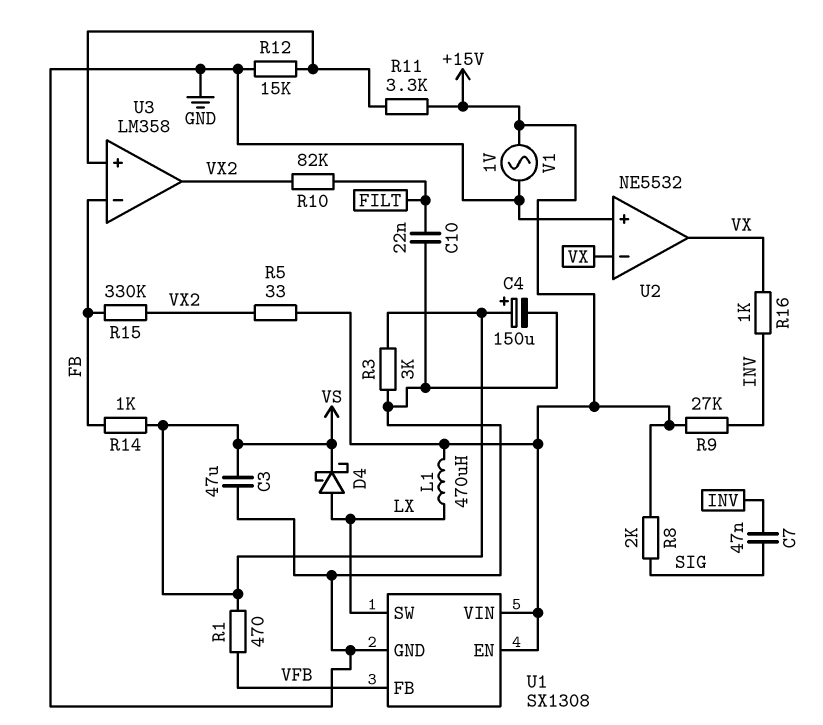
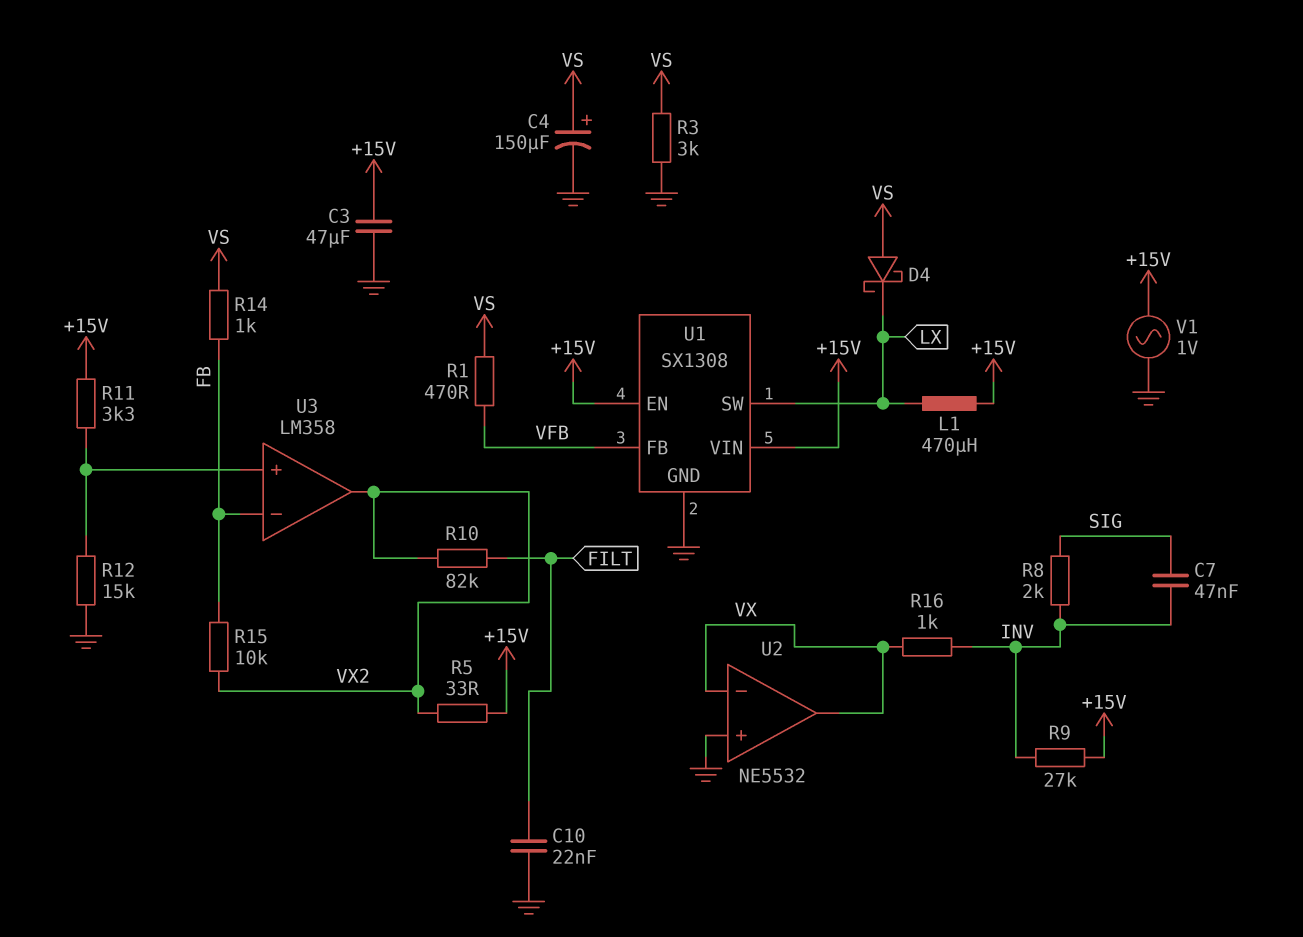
C3: 47uF (GND, VS) -> 47uF (+15V, GND)
D4: schottky (A LX, K VS) -> schottky (A VS, K LX)
R8: 2k (+15V, SIG) -> 2k (INV, SIG)
R15: 330k (FB, VX2) -> 10k (FB, VX2)

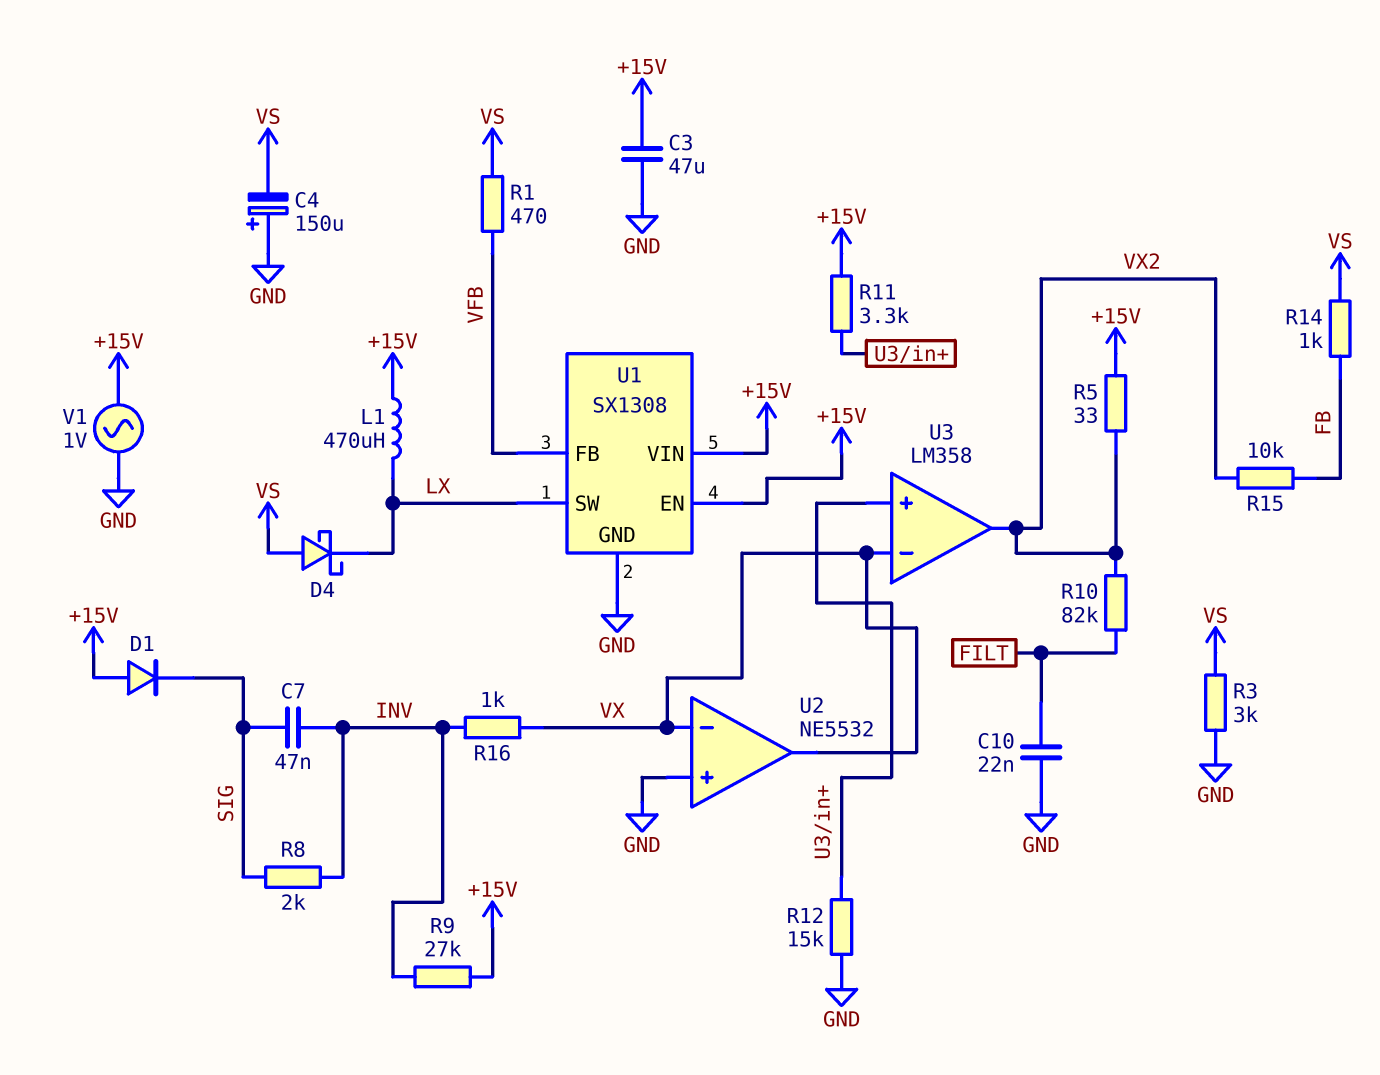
C4: 150uF (plus VS, minus GND) -> 150uF (plus GND, minus VS)
D1: none -> diode (A +15V, K SIG)
U3 pin in-: FB -> VX

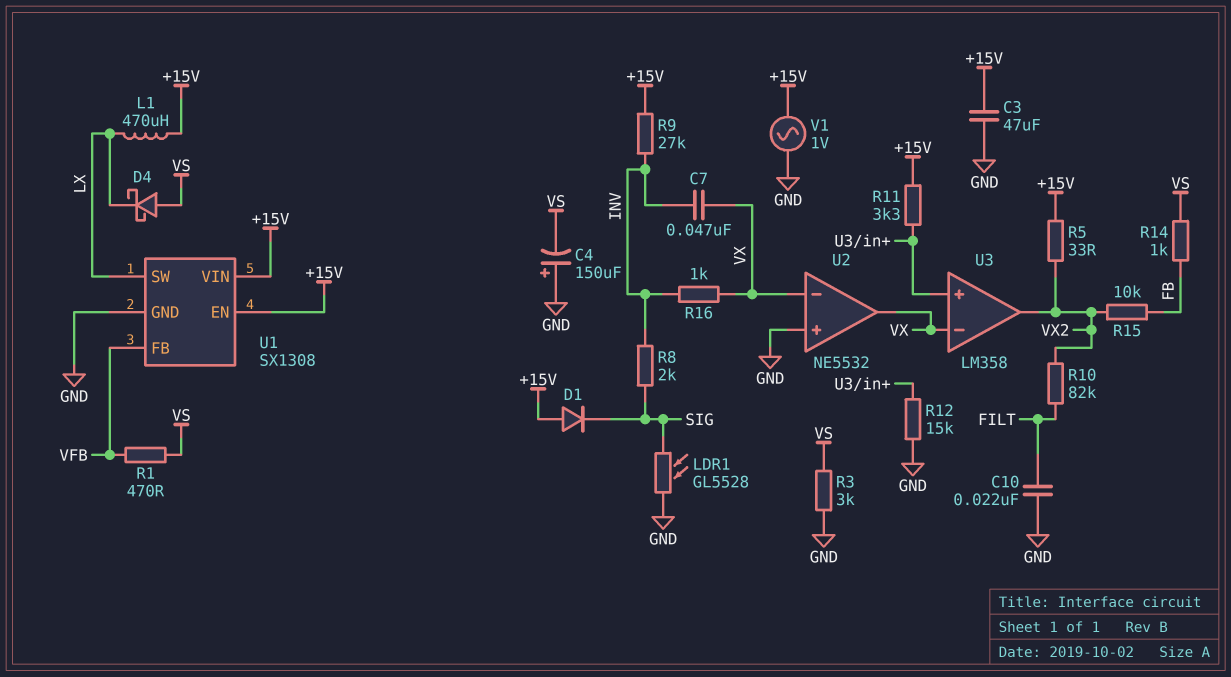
C7: 47nF (INV, SIG) -> 47nF (INV, VX)
LDR1: none -> GL5528 (GND, SIG)

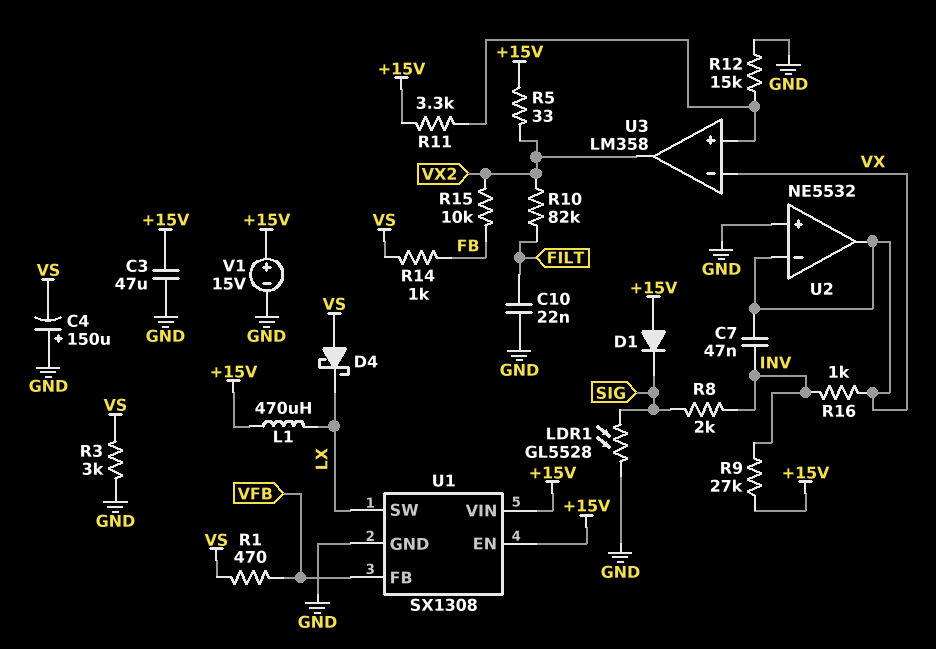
V1: AC 1V (+15V, GND) -> 15V (plus +15V, minus GND)

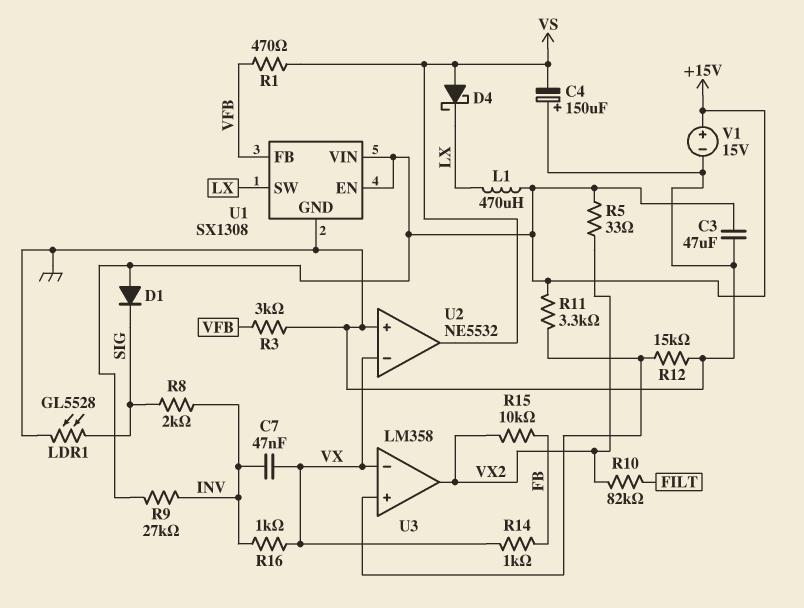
C10: 22nF (FILT, GND) -> none
R3: 3k (GND, VS) -> 3k (GND, VFB)
R14: 1k (FB, VS) -> 1k (FB, VX)
U2 pin out: VX -> VS

